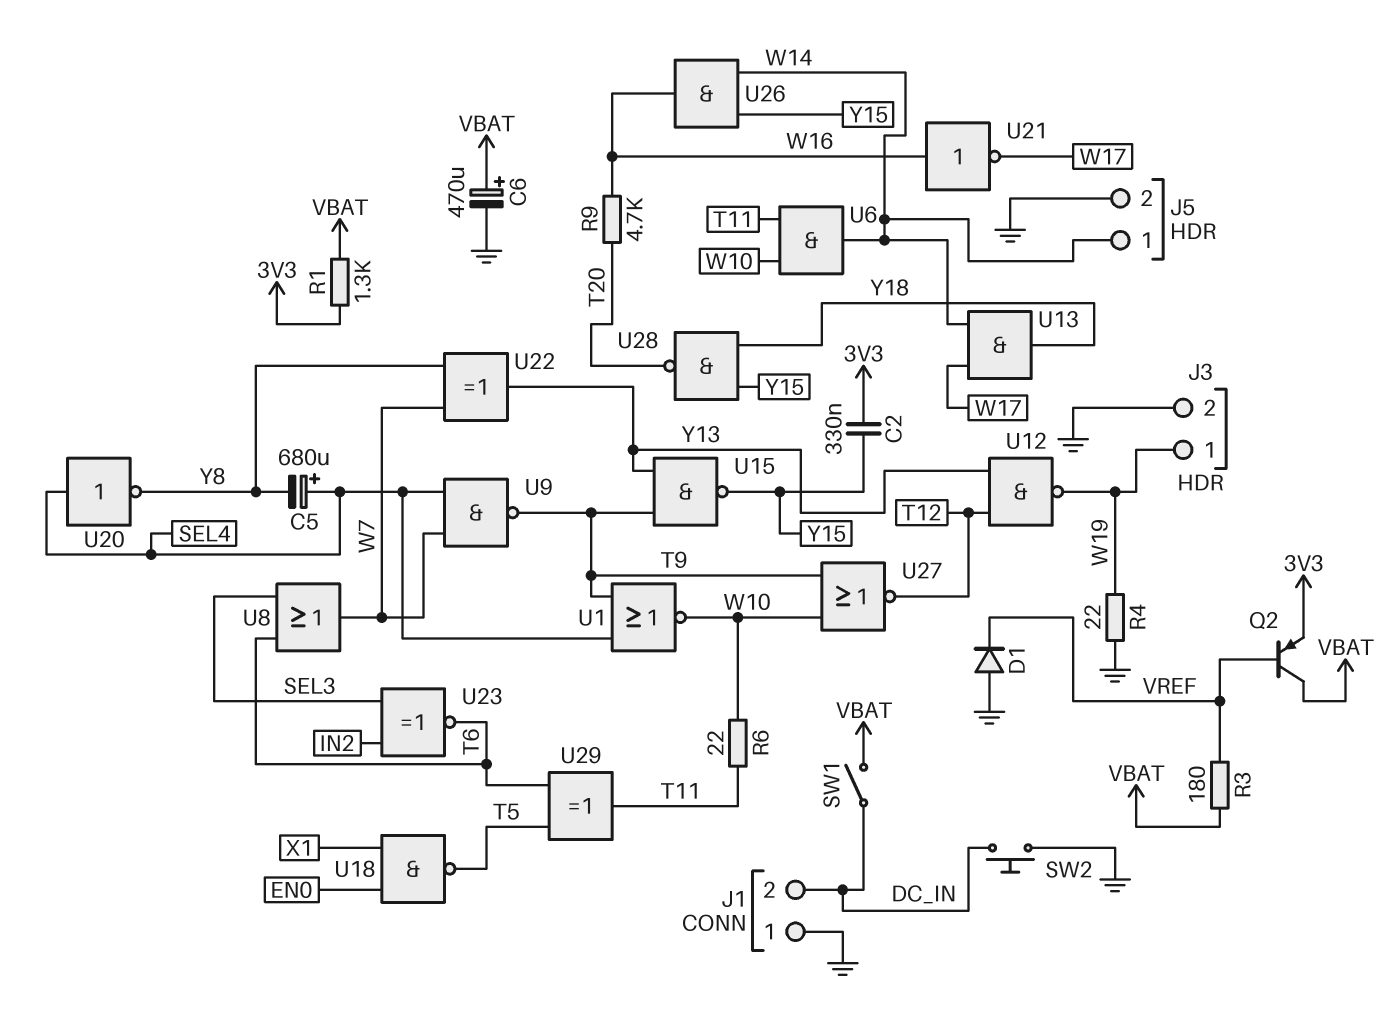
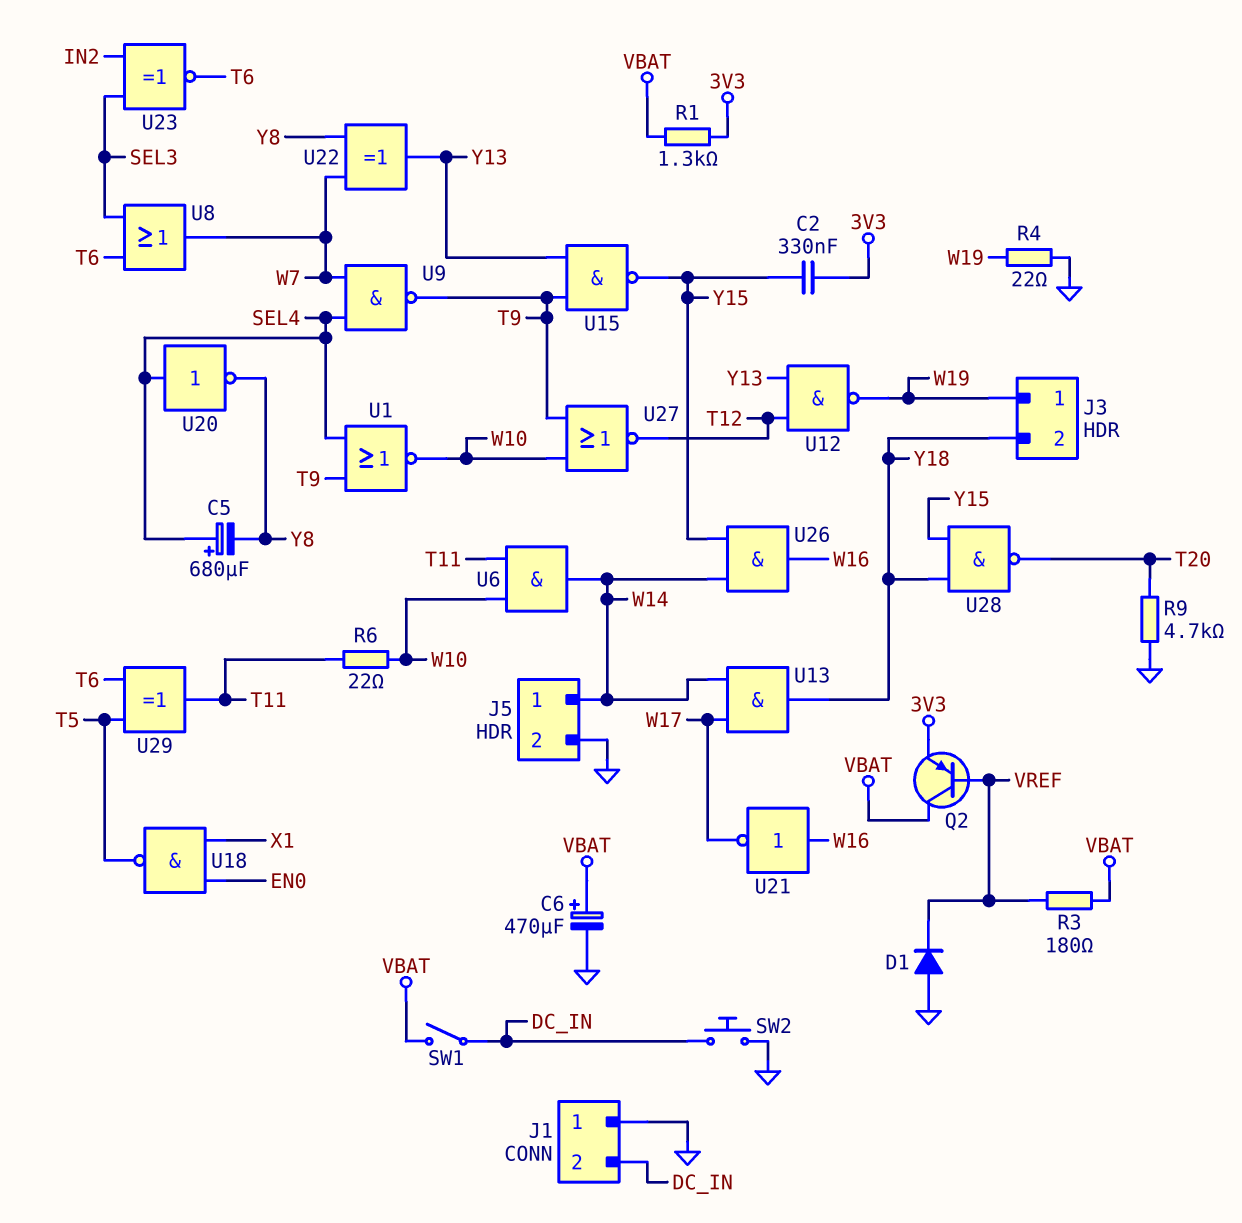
J3 pin 2: GND -> Y18
R9: 4.7k (T20, W16) -> 4.7k (GND, T20)

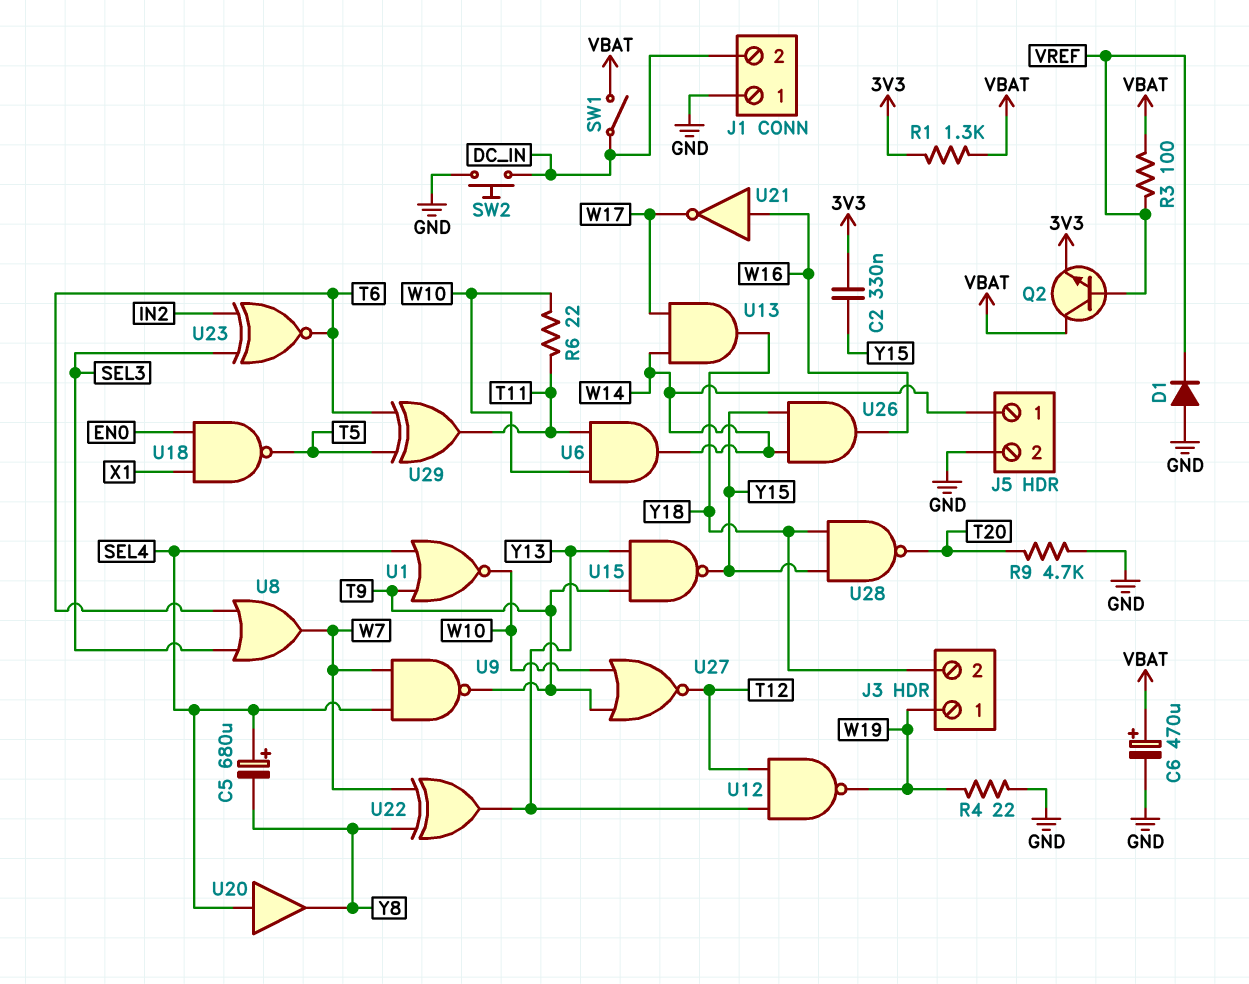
Q2: PNP (B VREF, C VBAT, E 3V3) -> NPN (B VREF, C VBAT, E 3V3)
R3: 180 (VBAT, VREF) -> 100 (VBAT, VREF)
U20: NOT (in SEL4, out Y8) -> buffer (in SEL4, out Y8)

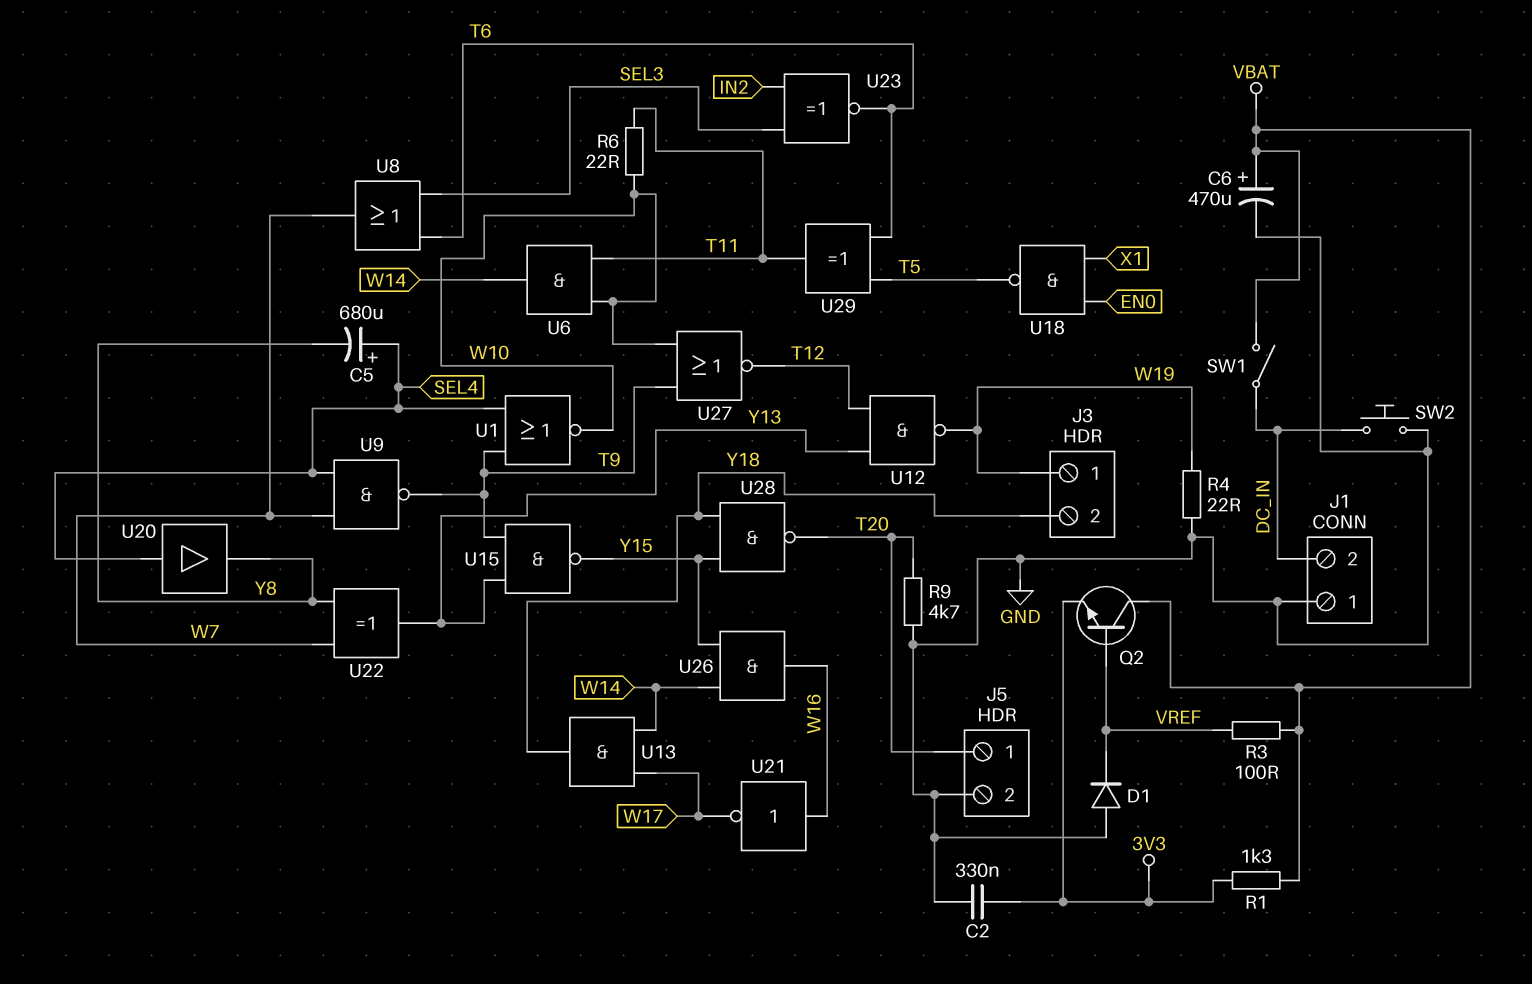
C2: 330nF (3V3, Y15) -> 330nF (3V3, GND)
J5 pin 1: W14 -> T20

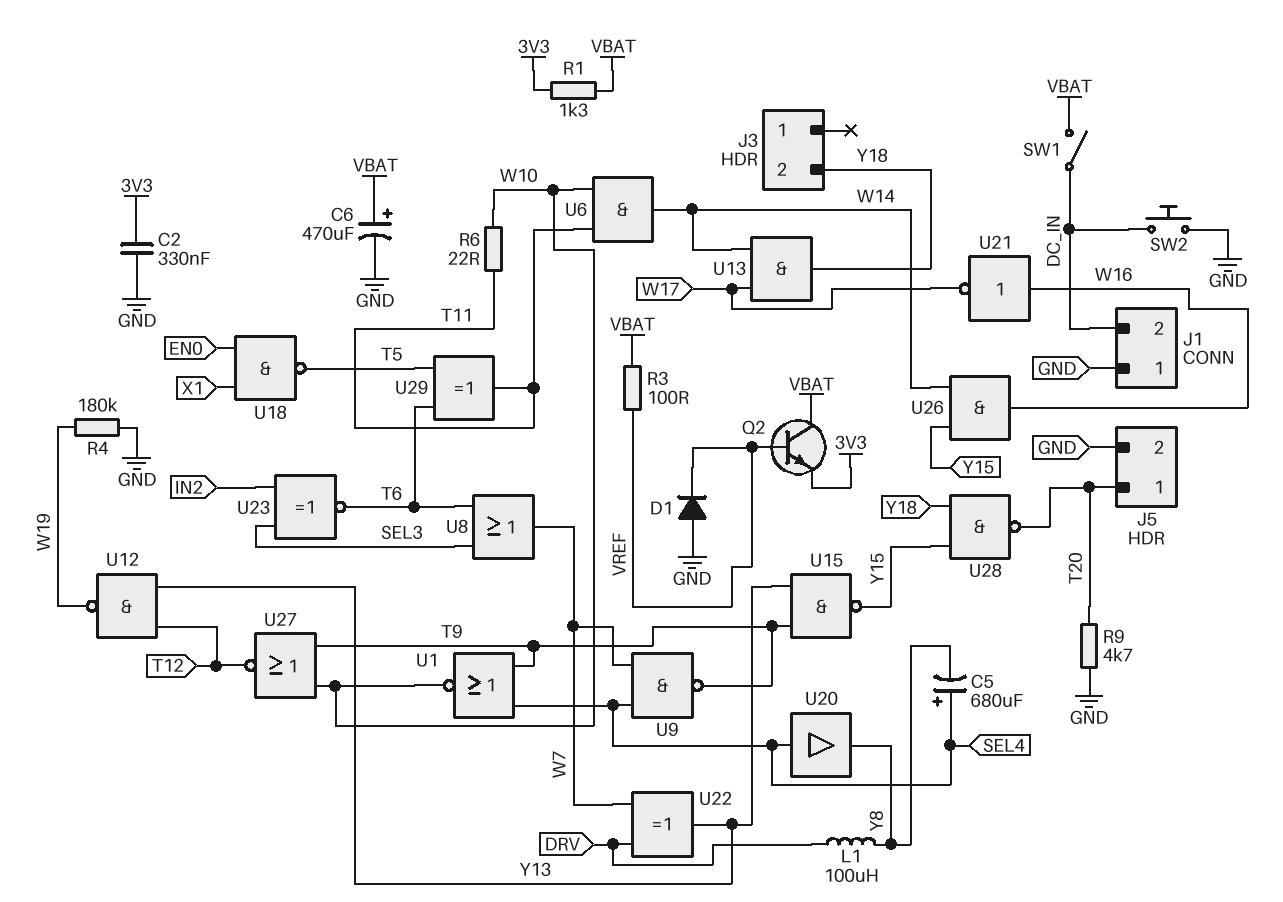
J3 pin 1: W19 -> none
L1: none -> 100uH (DRV, Y8)
R4: 22 (GND, W19) -> 180k (GND, W19)
U22: XOR (in W7, in Y8, out Y13) -> XOR (in DRV, in W7, out Y13)

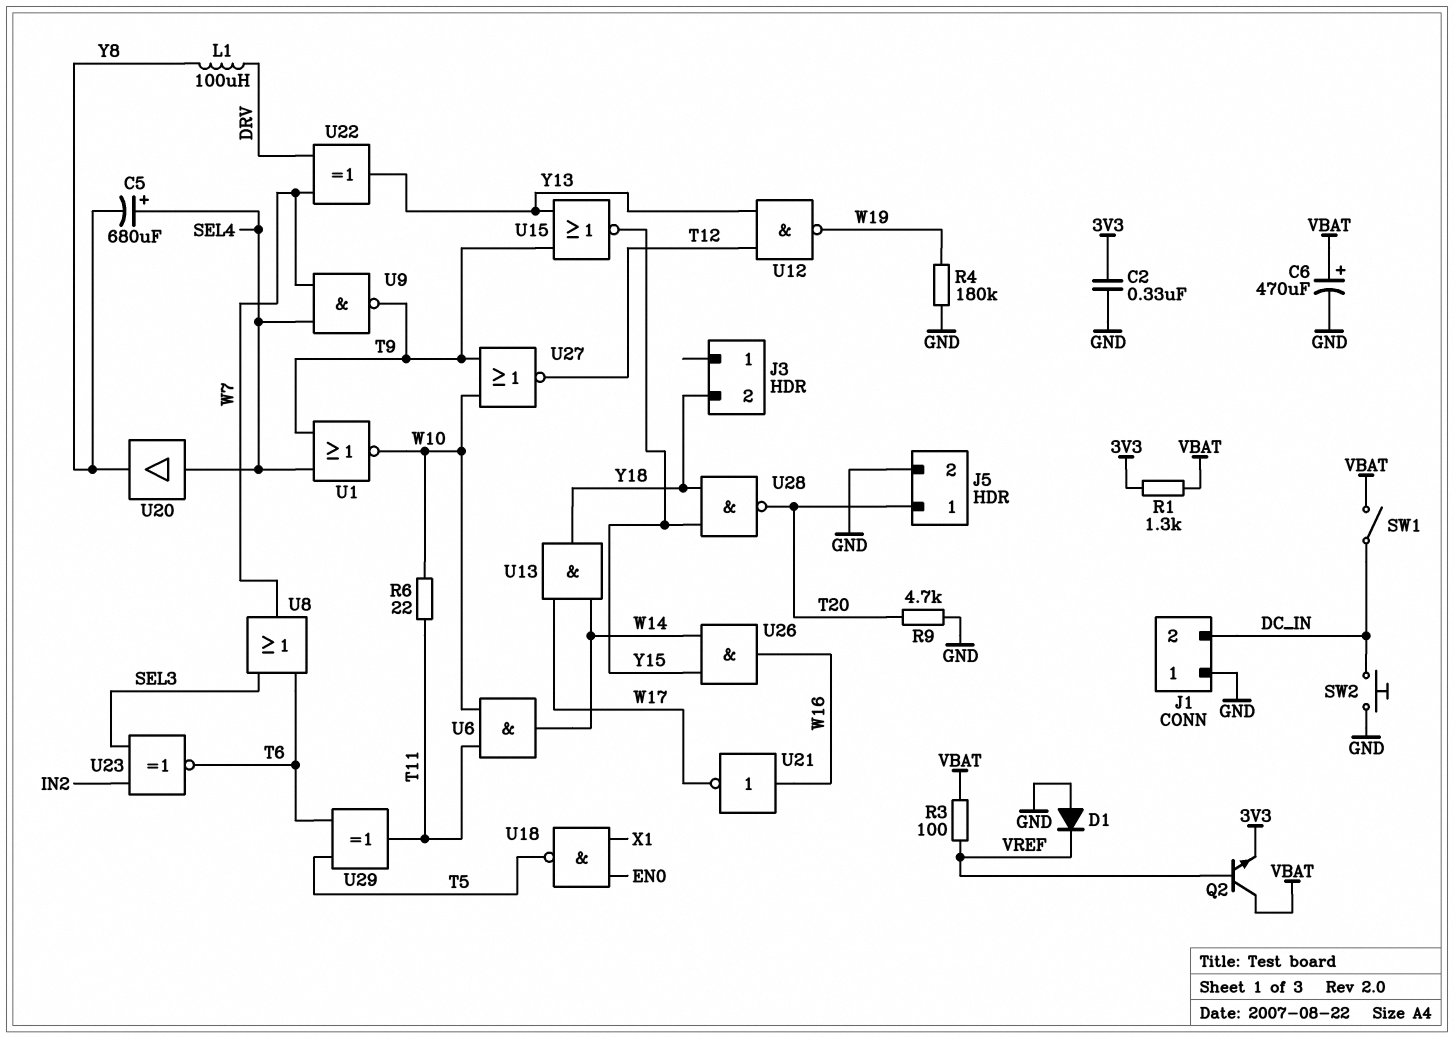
U15: NAND (in T9, in Y13, out Y15) -> NOR (in T9, in Y13, out Y15)

